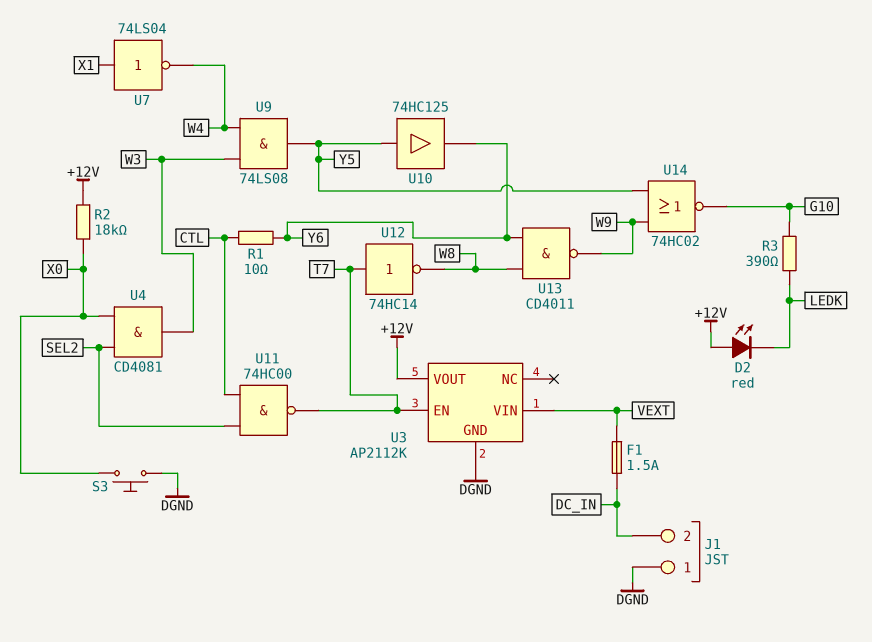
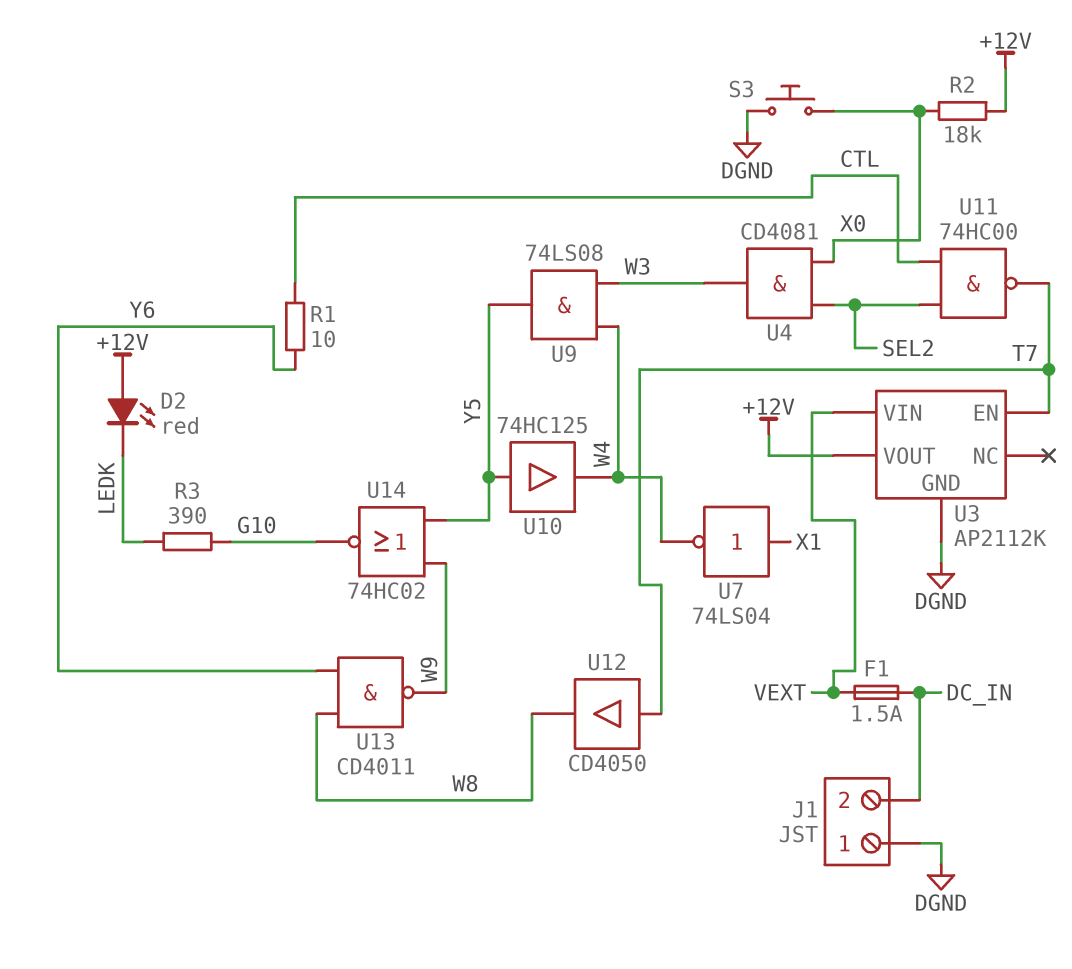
U10: buffer 74HC125 (in Y5, out Y6) -> buffer 74HC125 (in Y5, out W4)
U12: NOT 74HC14 (in T7, out W8) -> buffer CD4050 (in T7, out W8)

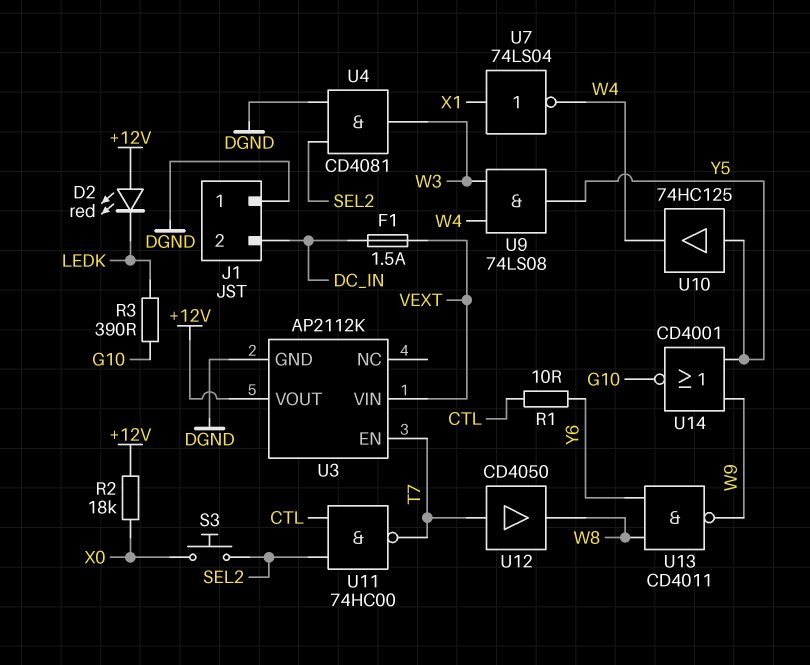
S3: button (DGND, X0) -> button (SEL2, X0)
U4: AND CD4081 (in SEL2, in X0, out W3) -> AND CD4081 (in DGND, in SEL2, out W3)
U14: NOR 74HC02 (in W9, in Y5, out G10) -> NOR CD4001 (in W9, in Y5, out G10)

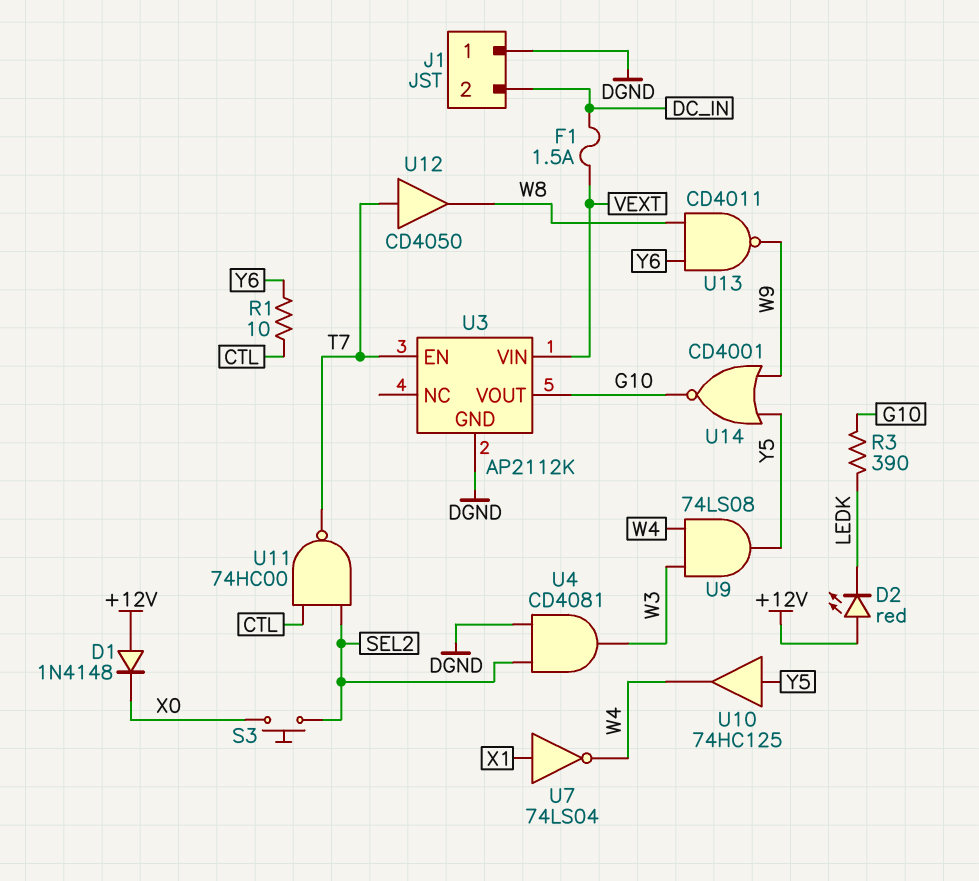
D1: none -> diode 1N4148 (A +12V, K X0)
R2: 18k (+12V, X0) -> none
U3 pin VOUT: +12V -> G10

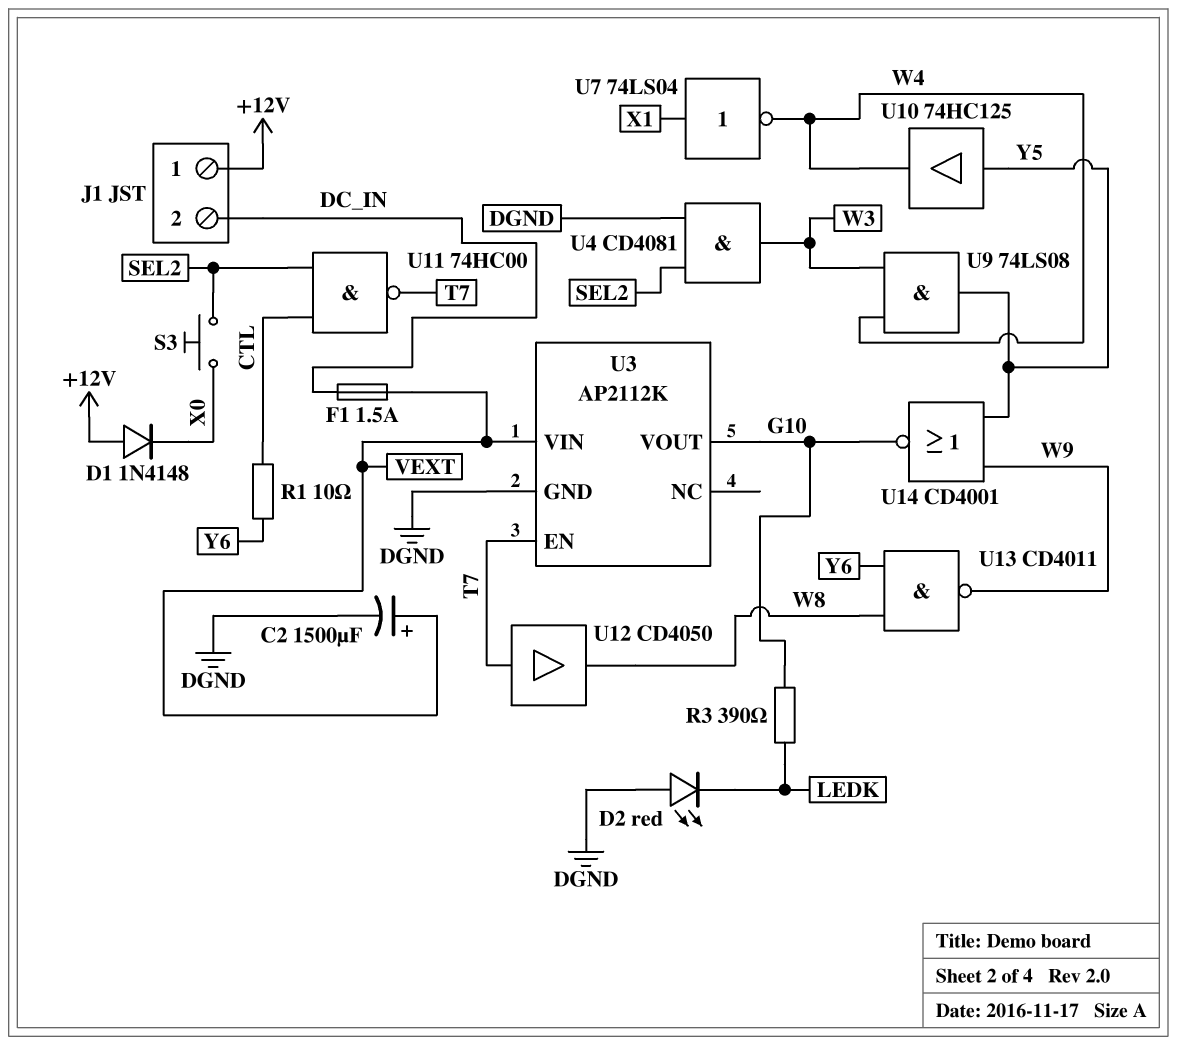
C2: none -> 1500uF (plus VEXT, minus DGND)
D2: LED red (A +12V, K LEDK) -> LED red (A DGND, K LEDK)
J1 pin 1: DGND -> +12V

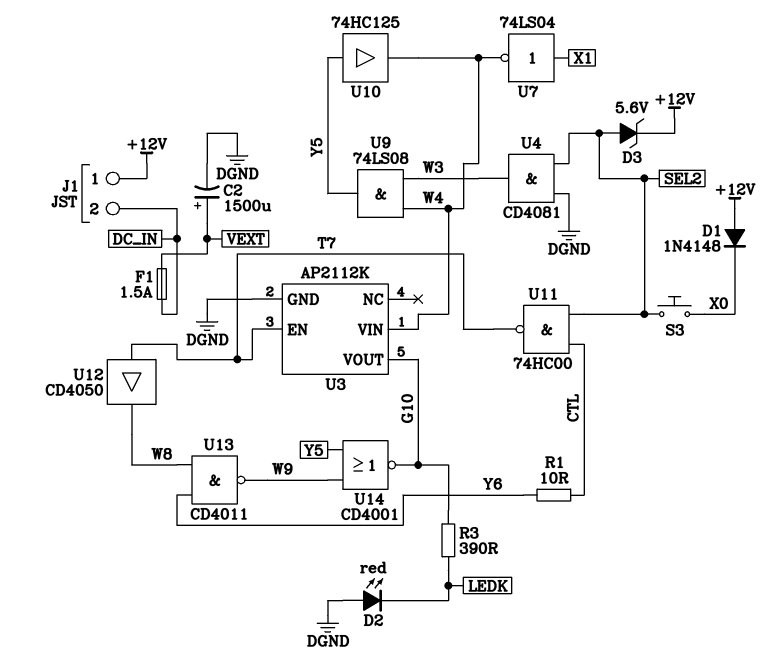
D3: none -> zener 5.6V (A SEL2, K +12V)
U3 pin VIN: VEXT -> W4

